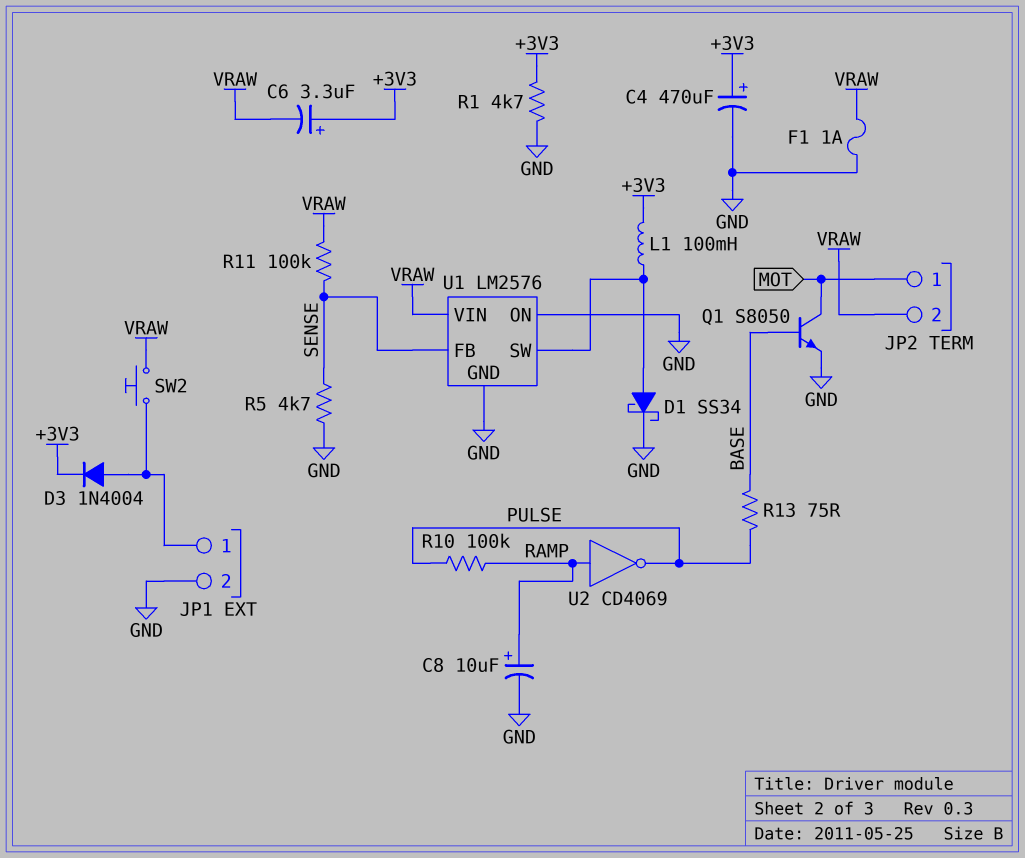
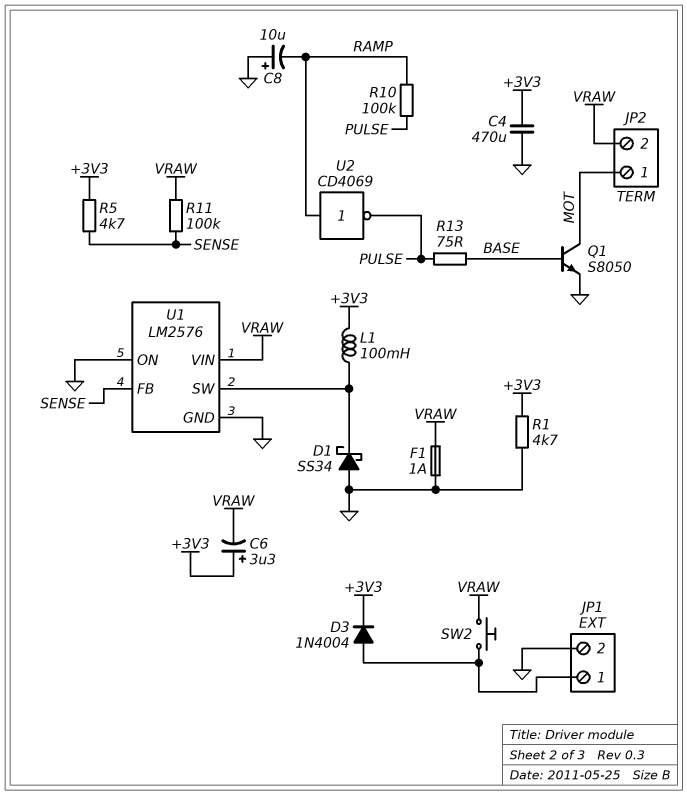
C4: 470uF (plus +3V3, minus GND) -> 470uF (+3V3, GND)
C8: 10uF (plus RAMP, minus GND) -> 10uF (plus GND, minus RAMP)
D1: schottky SS34 (A U1/SW, K GND) -> schottky SS34 (A GND, K U1/SW)
R5: 4.7k (GND, SENSE) -> 4.7k (+3V3, SENSE)

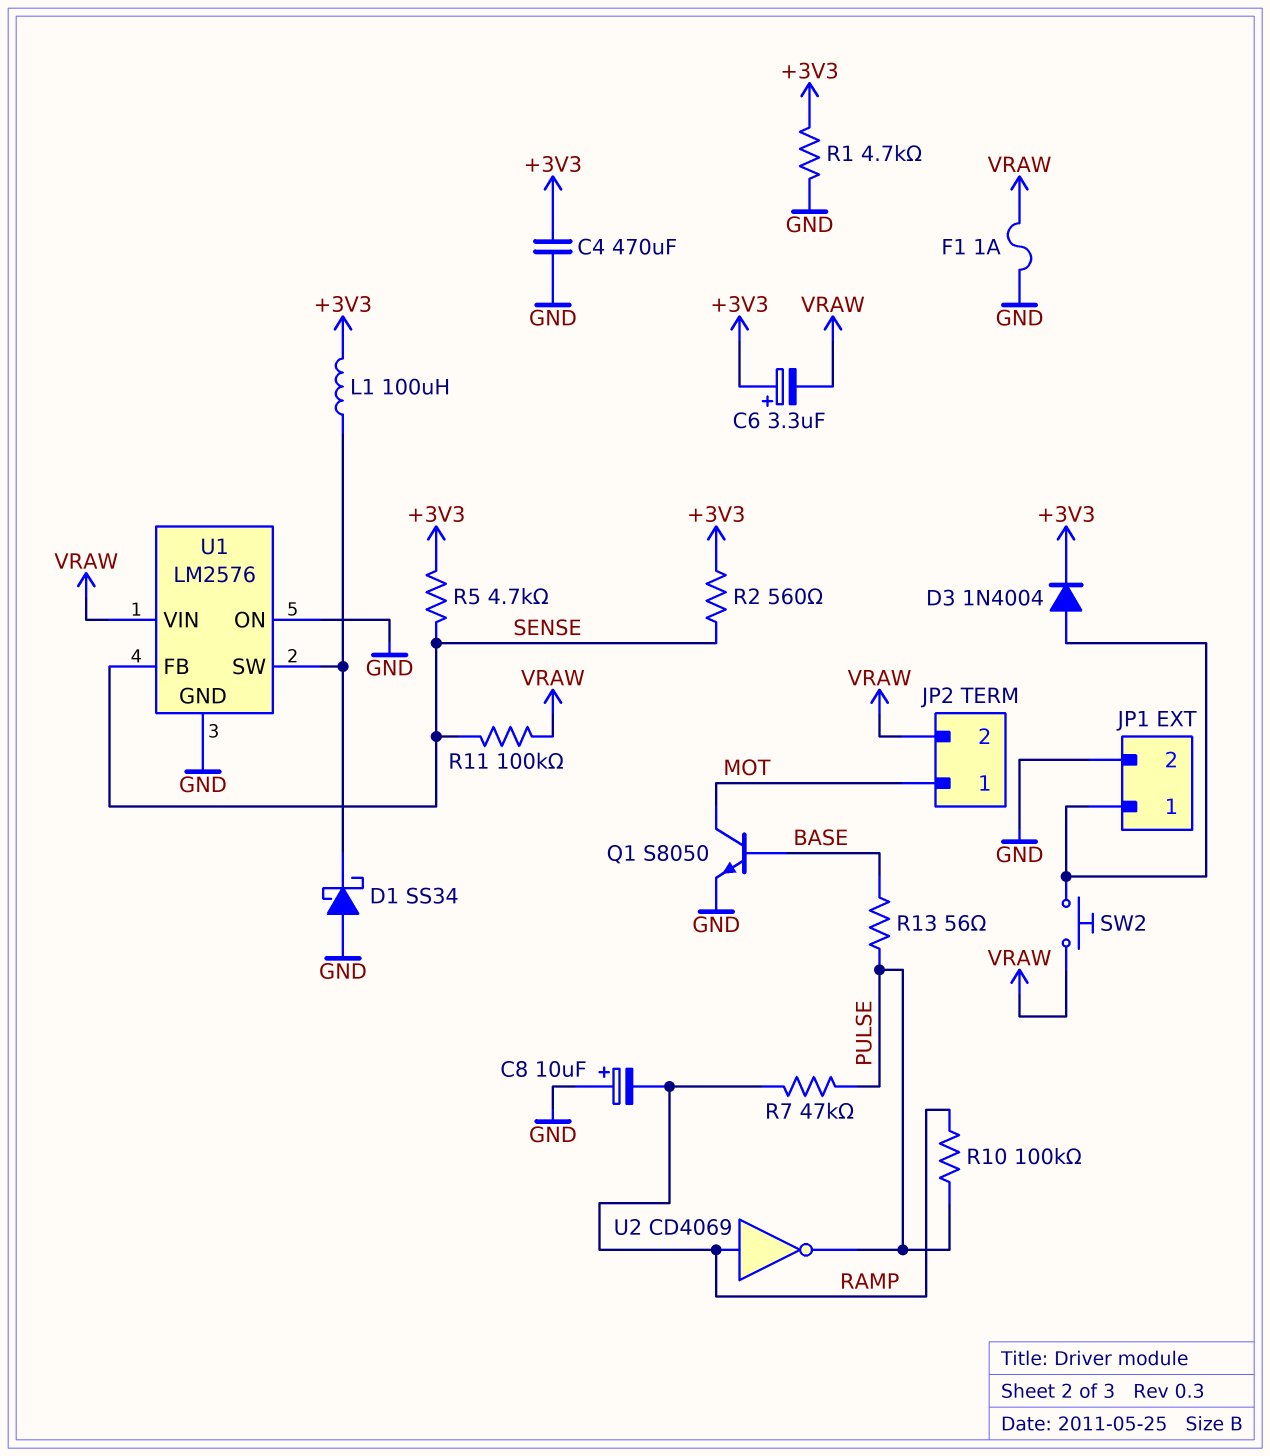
L1: 100mH (+3V3, U1/SW) -> 100uH (+3V3, U1/SW)
R2: none -> 560 (+3V3, SENSE)
R7: none -> 47k (PULSE, RAMP)
R13: 75 (BASE, PULSE) -> 56 (BASE, PULSE)

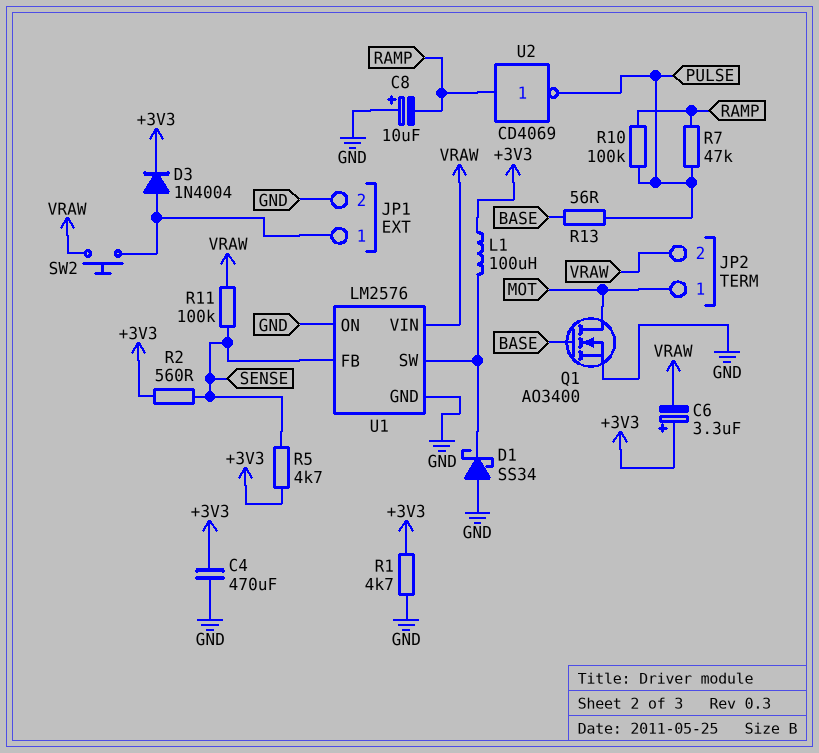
F1: 1A (GND, VRAW) -> none
Q1: NPN S8050 (B BASE, C MOT, E GND) -> NMOS AO3400 (G BASE, D MOT, S GND)

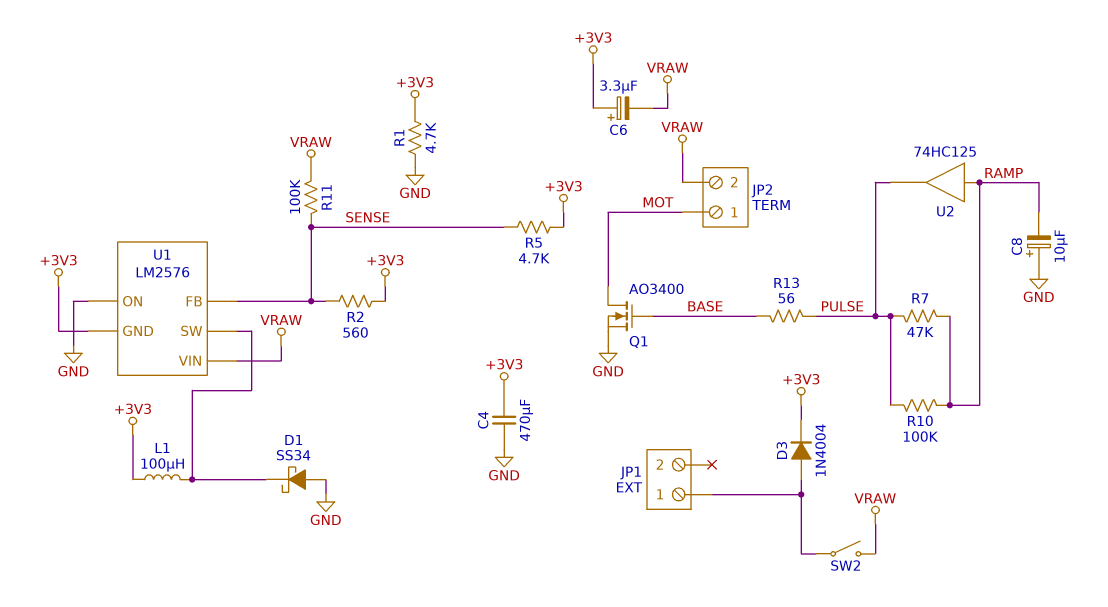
JP1 pin 2: GND -> none
SW2: button (JP1/1, VRAW) -> switch (JP1/1, VRAW)
U1 pin GND: GND -> +3V3
U2: NOT CD4069 (in RAMP, out PULSE) -> buffer 74HC125 (in RAMP, out PULSE)

